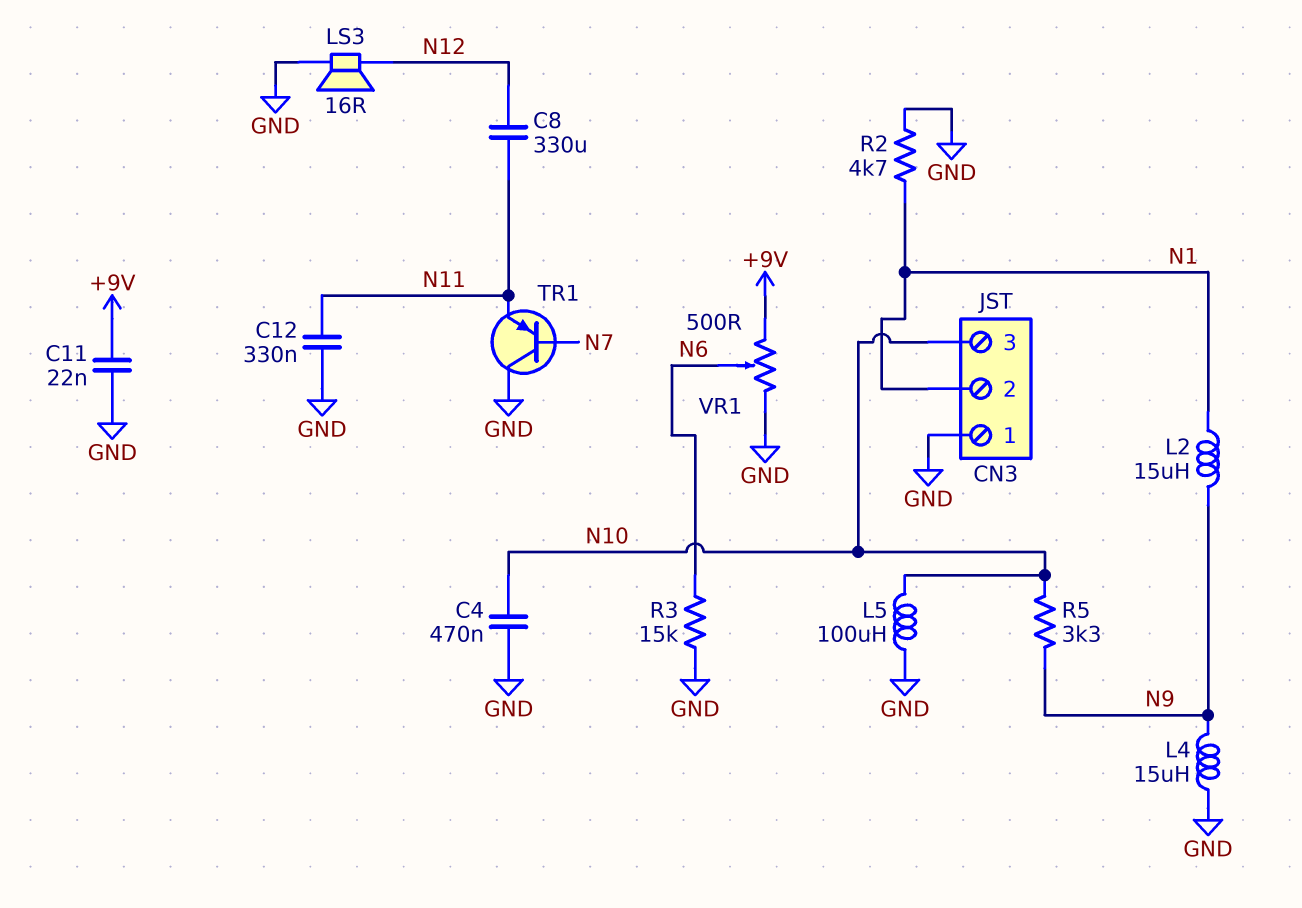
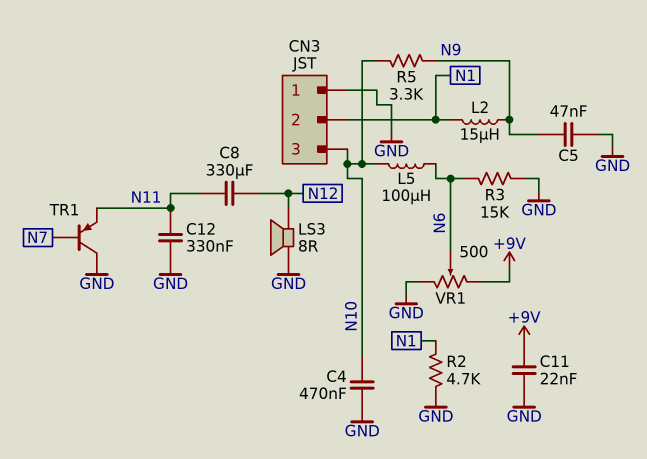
C5: none -> 47nF (GND, N9)
L4: 15uH (GND, N9) -> none
L5: 100uH (GND, N10) -> 100uH (N6, N10)
LS3: speaker 16R (GND, N12) -> speaker 8R (GND, N12)

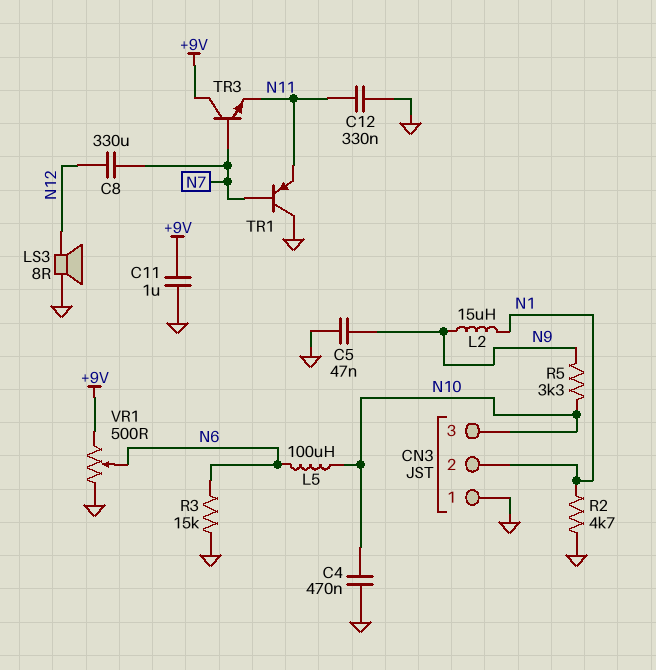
C8: 330uF (N11, N12) -> 330uF (N7, N12)
C11: 22nF (+9V, GND) -> 1uF (+9V, GND)
TR3: none -> NPN (B N7, C +9V, E N11)

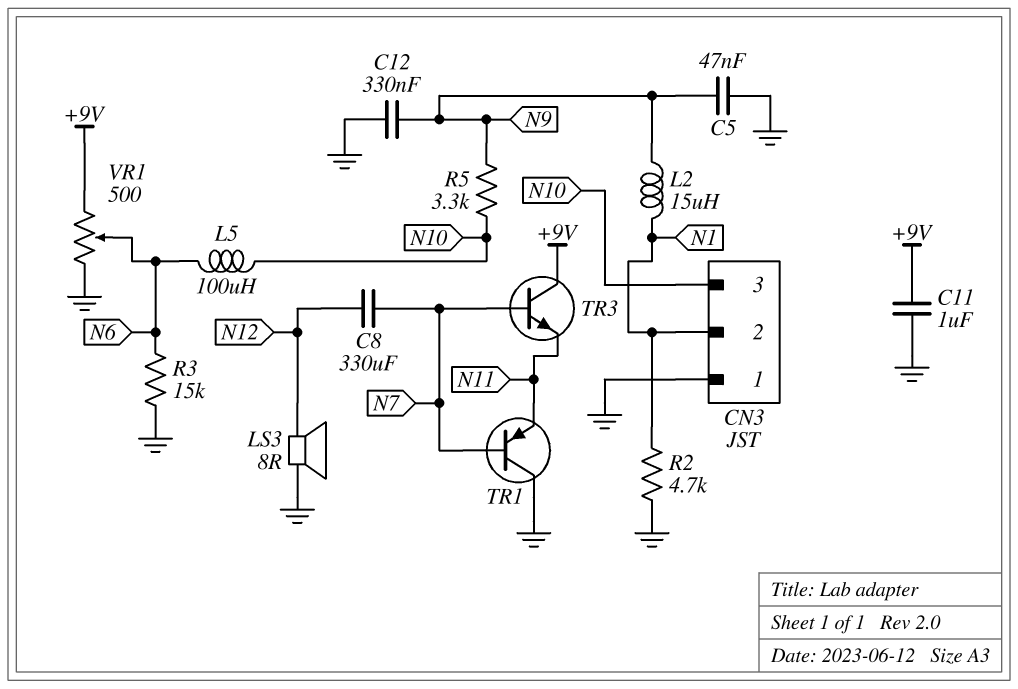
C4: 470nF (GND, N10) -> none
C12: 330nF (GND, N11) -> 330nF (GND, N9)

